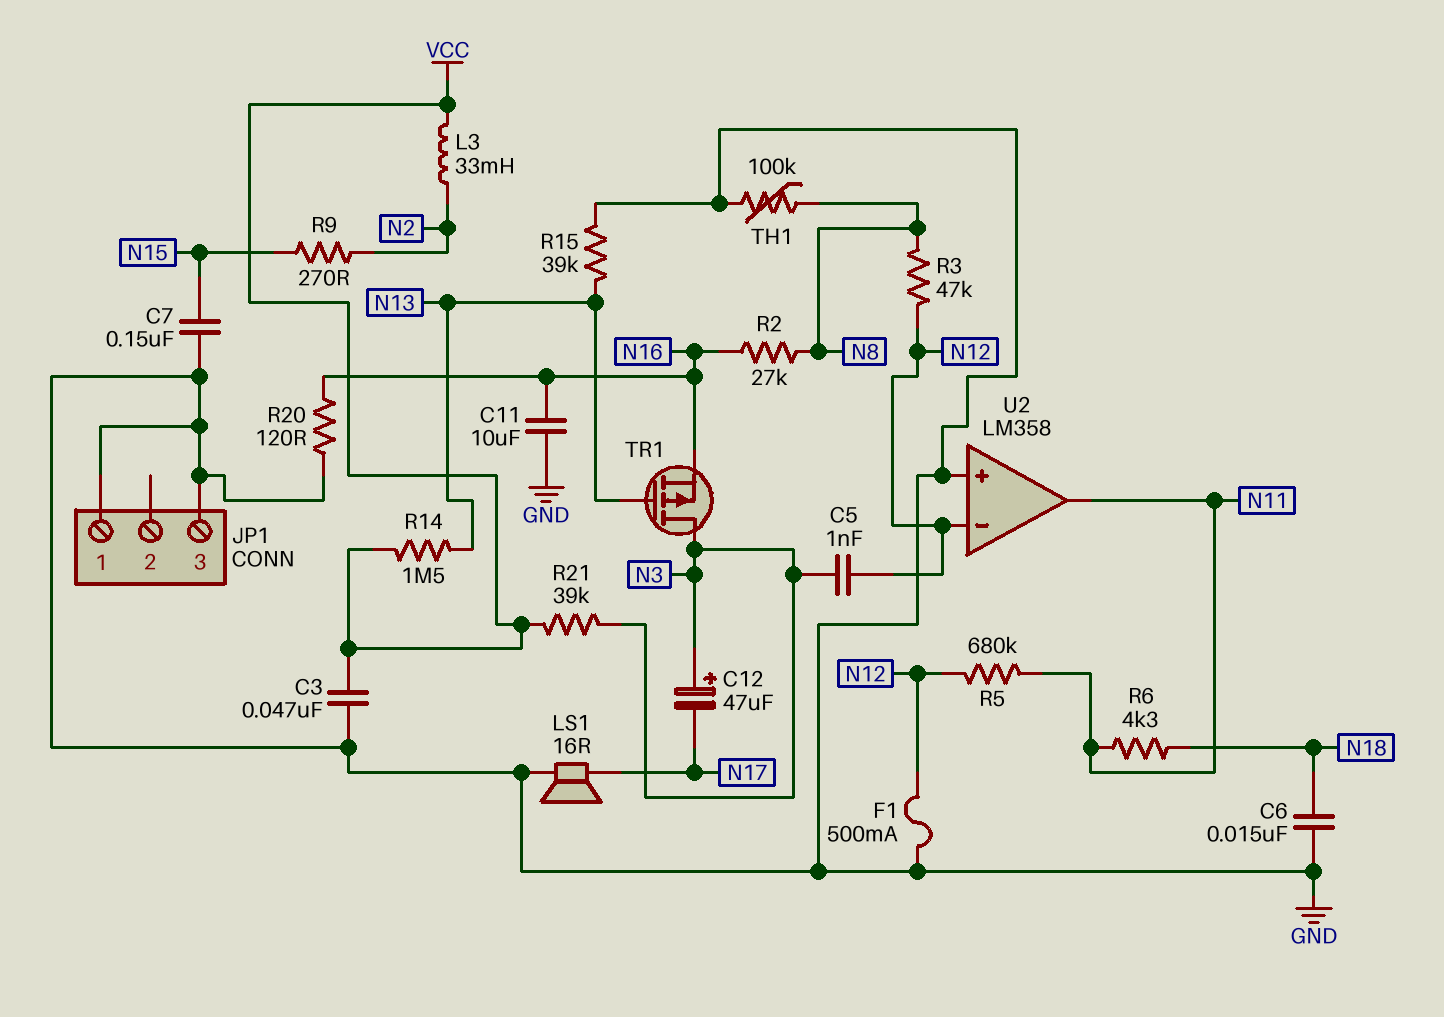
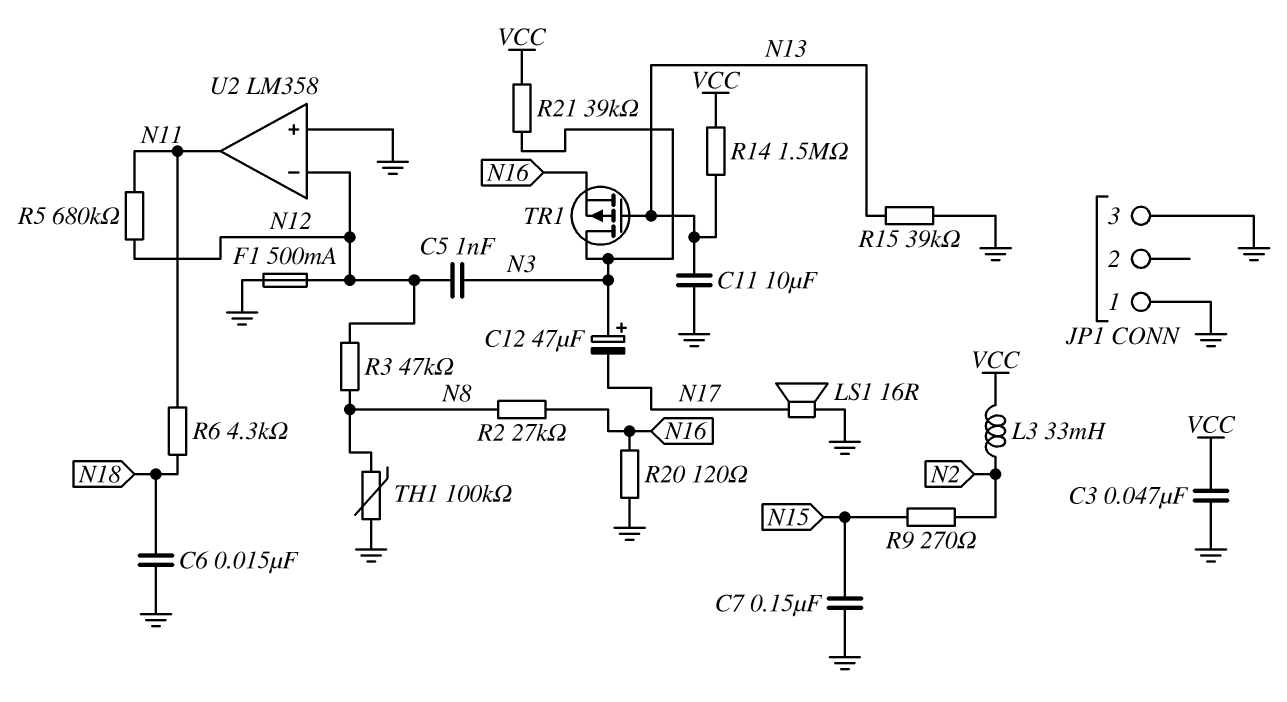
C11: 10uF (GND, N16) -> 10uF (GND, N13)

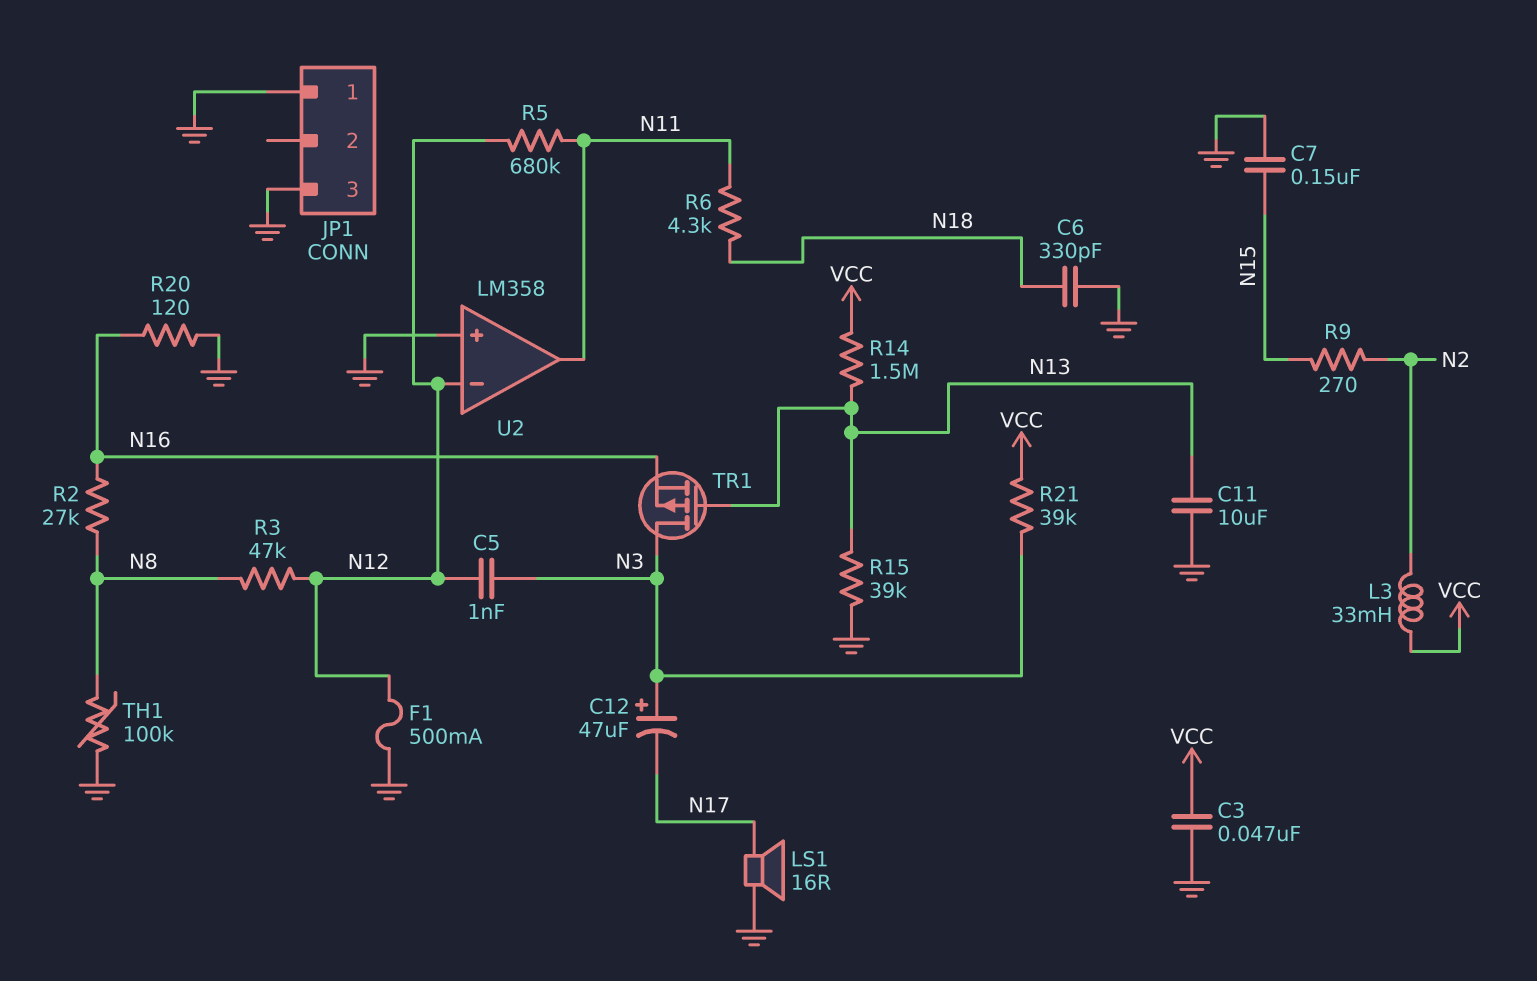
C6: 15nF (GND, N18) -> 330pF (GND, N18)

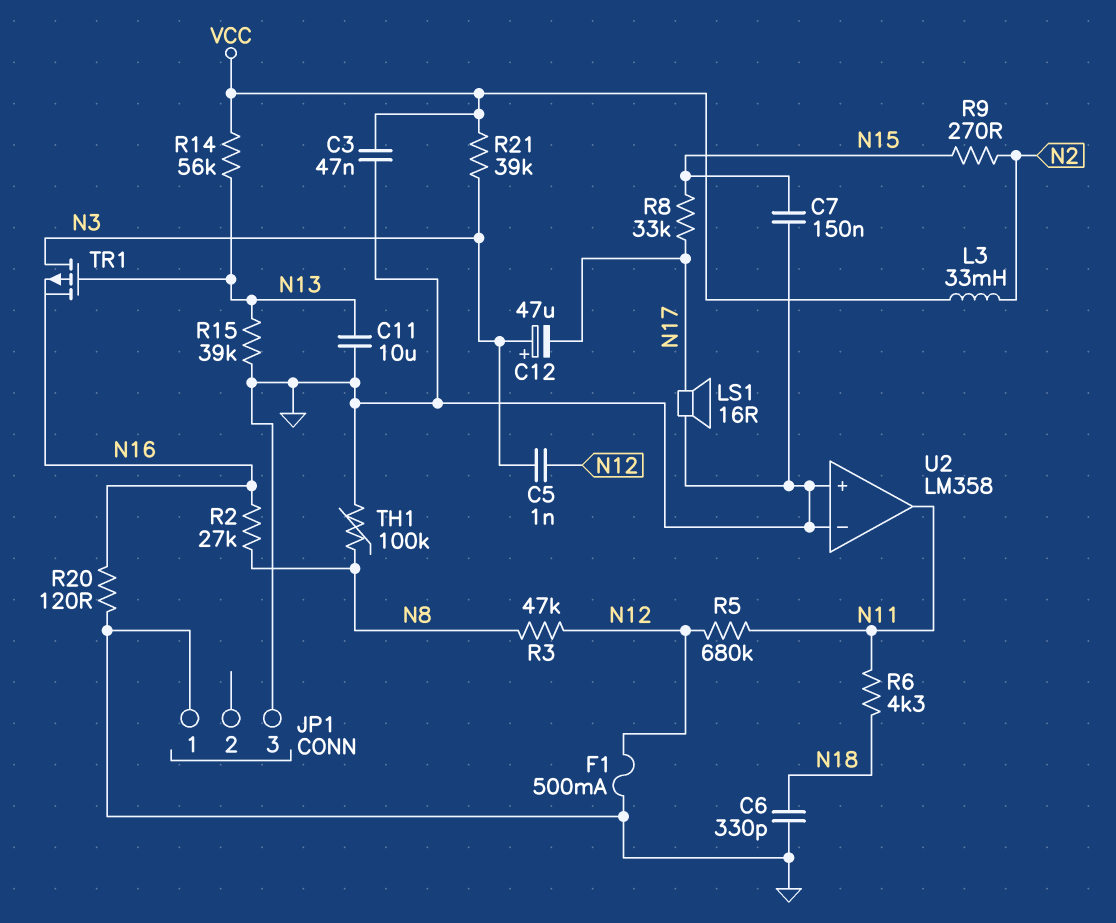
R8: none -> 33k (N15, N17)
R14: 1.5M (N13, VCC) -> 56k (N13, VCC)
U2 pin in-: N12 -> GND

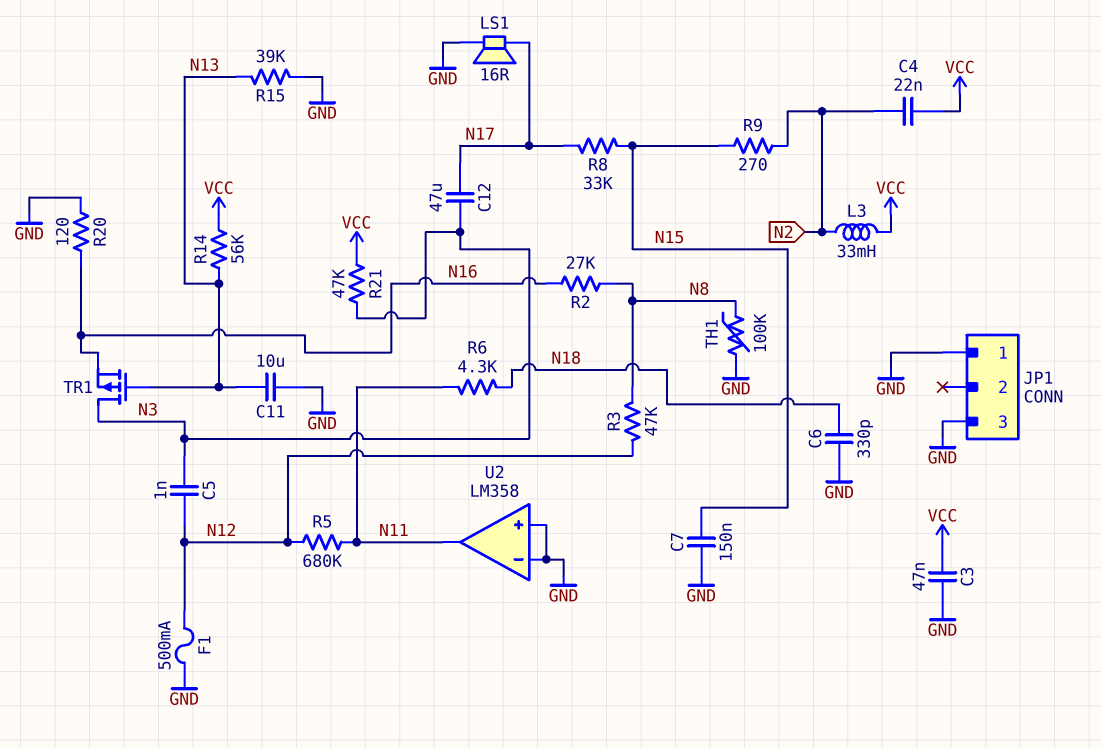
C4: none -> 22nF (N2, VCC)
C12: 47uF (plus N3, minus N17) -> 47uF (N3, N17)
R21: 39k (N3, VCC) -> 47k (N3, VCC)

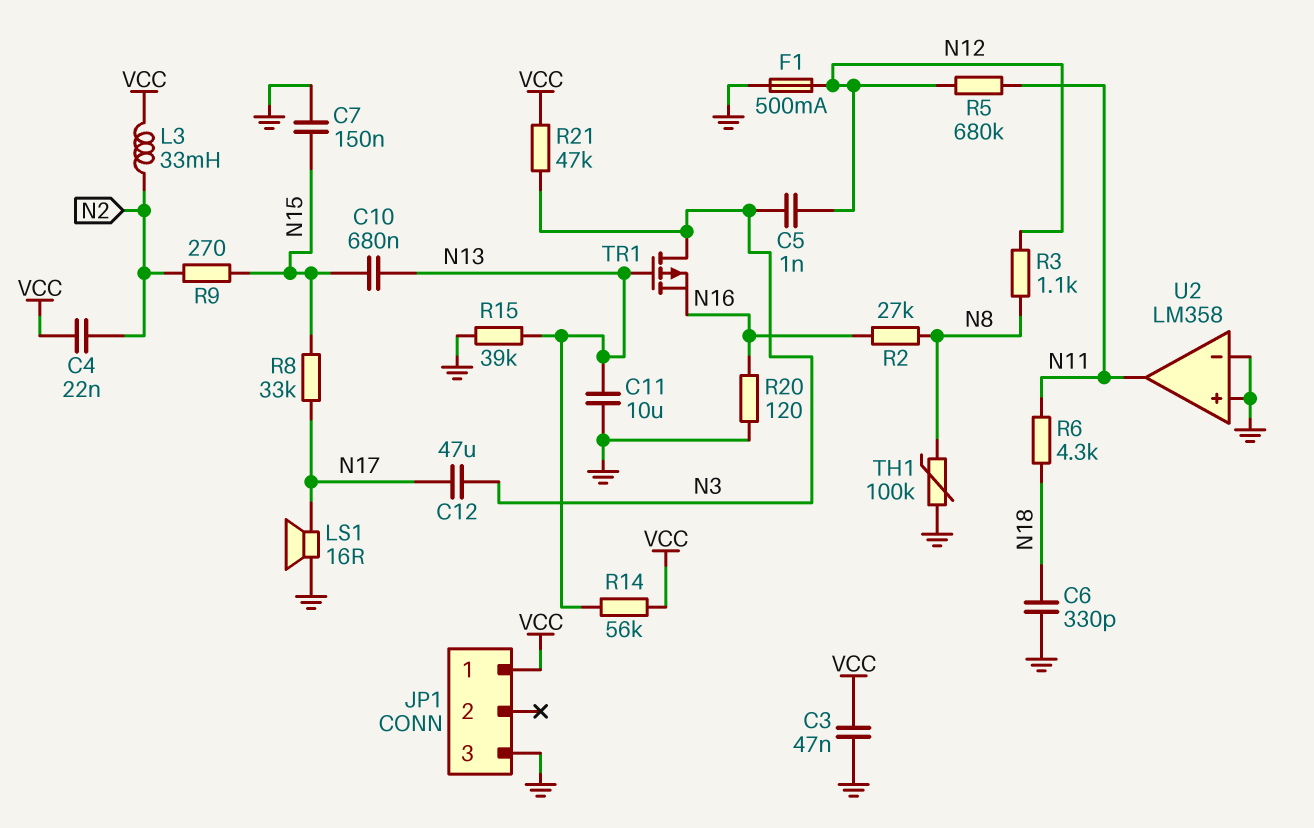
C10: none -> 680nF (N13, N15)
JP1 pin 1: GND -> VCC
R3: 47k (N8, N12) -> 1.1k (N8, N12)

